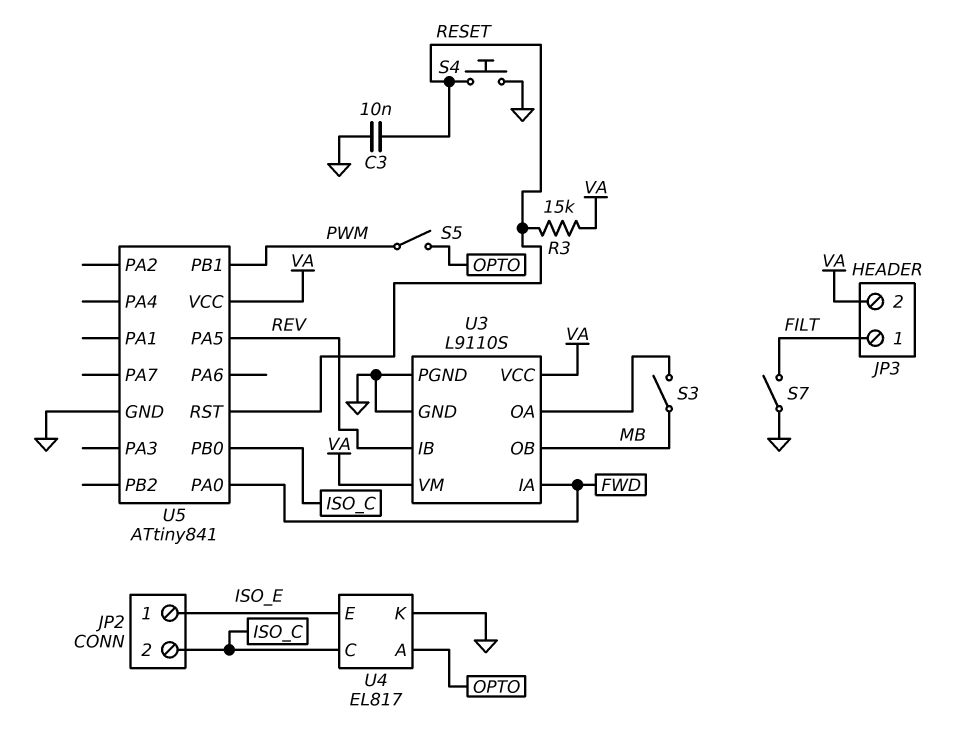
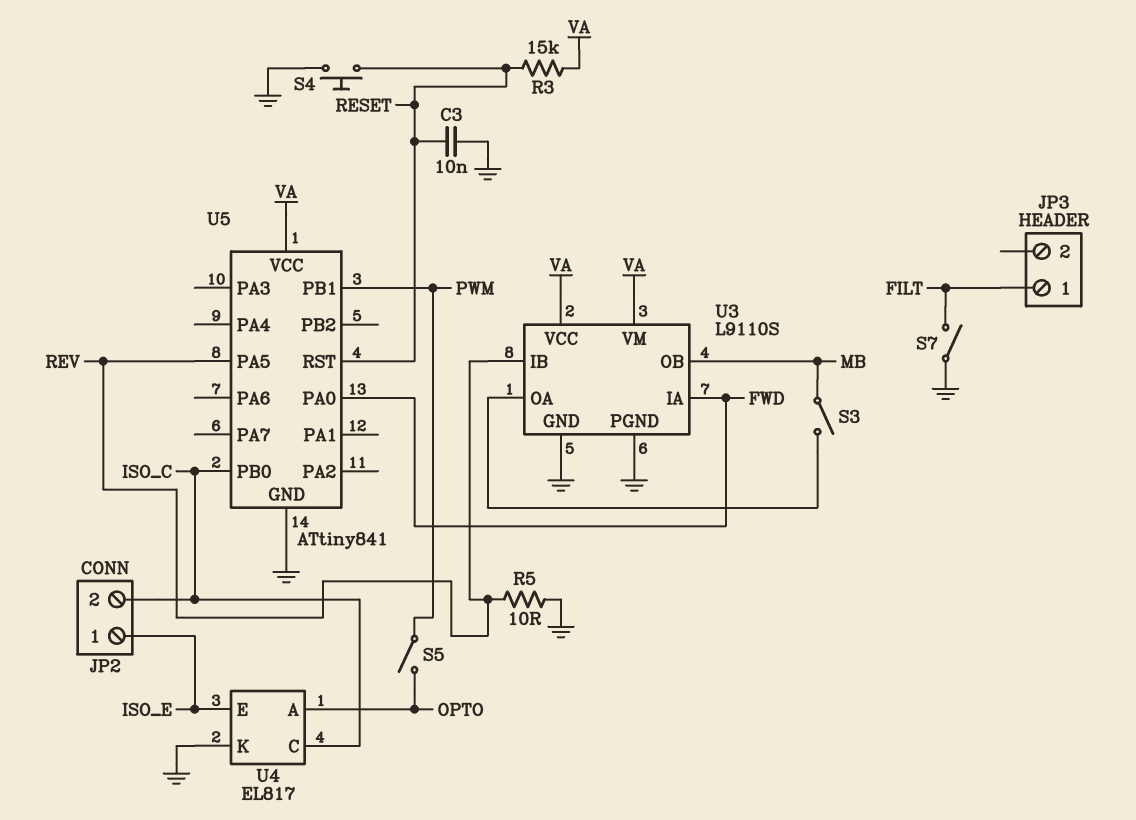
JP3 pin 2: VA -> none
R5: none -> 10 (GND, REV)

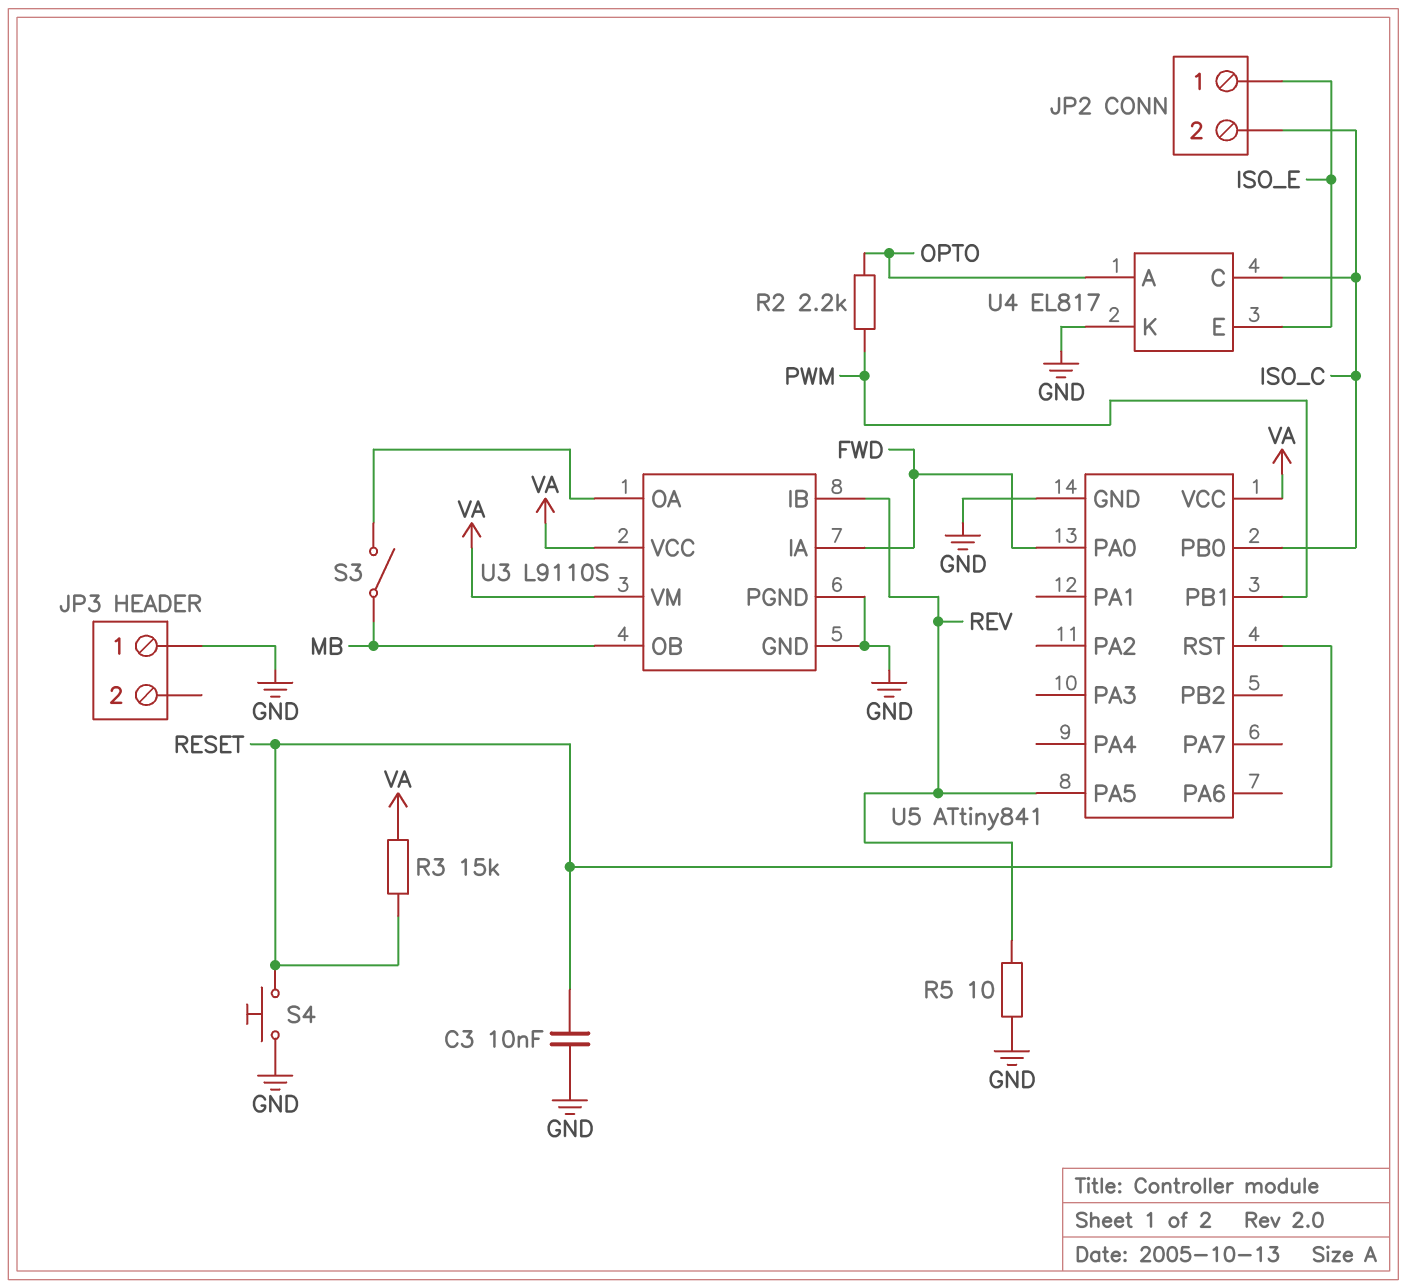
JP3 pin 1: FILT -> GND
R2: none -> 2.2k (OPTO, PWM)
S5: switch (OPTO, PWM) -> none
S7: switch (FILT, GND) -> none

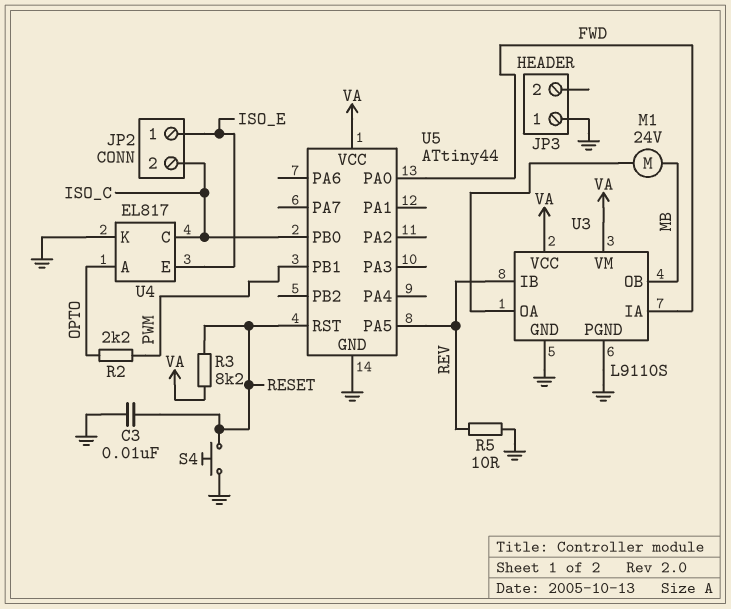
M1: none -> motor 24V (MB, U3/OA)
R3: 15k (RESET, VA) -> 8.2k (RESET, VA)
S3: switch (MB, U3/OA) -> none
U5: ATtiny841 -> ATtiny44

